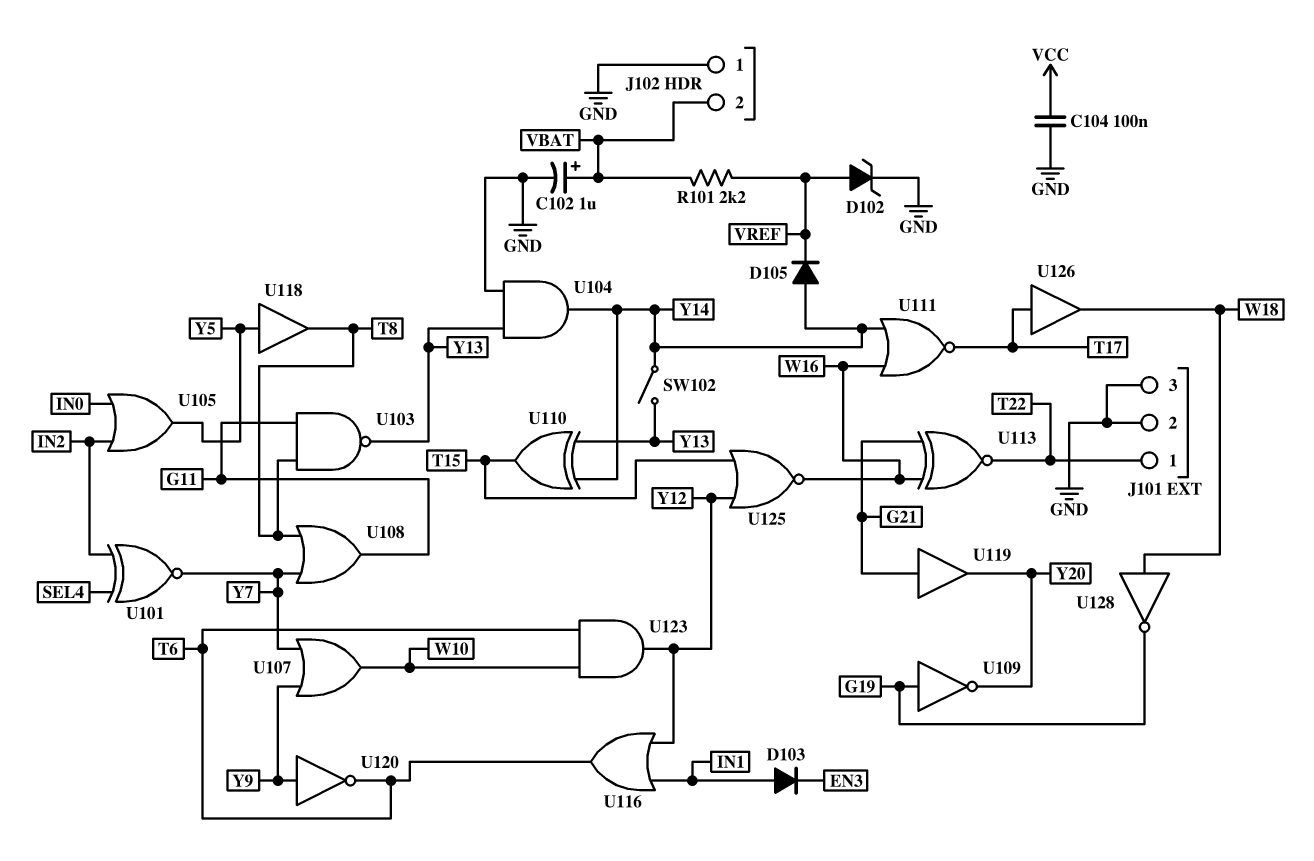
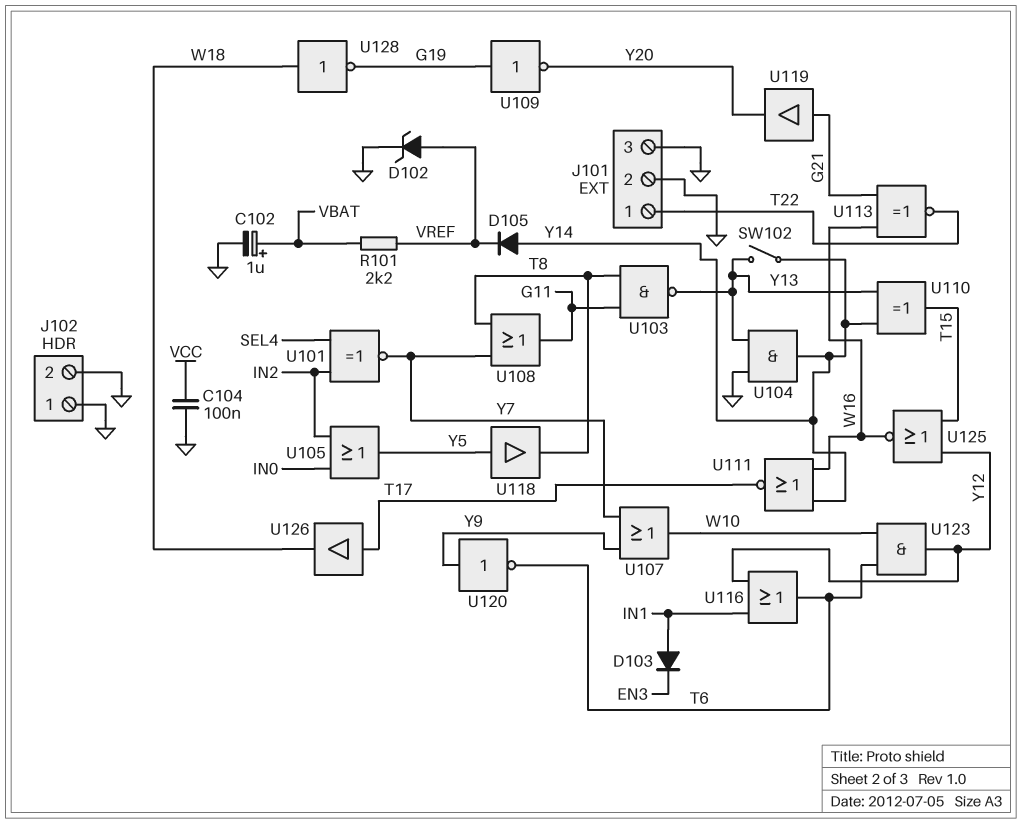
J102 pin 2: VBAT -> GND

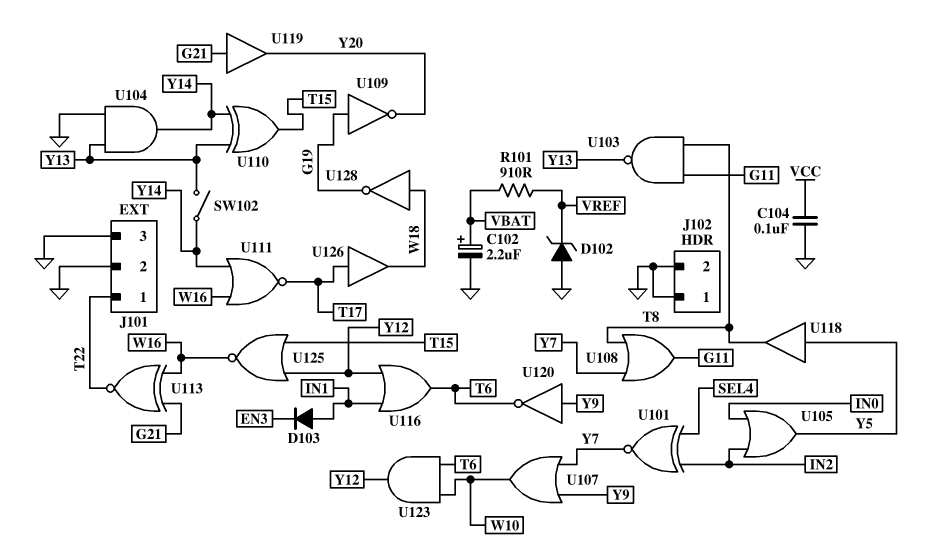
C102: 1uF (plus VBAT, minus GND) -> 2.2uF (plus VBAT, minus GND)
D102: zener (A VREF, K GND) -> zener (A GND, K VREF)
D105: diode (A Y14, K VREF) -> none
R101: 2.2k (VBAT, VREF) -> 910 (VBAT, VREF)

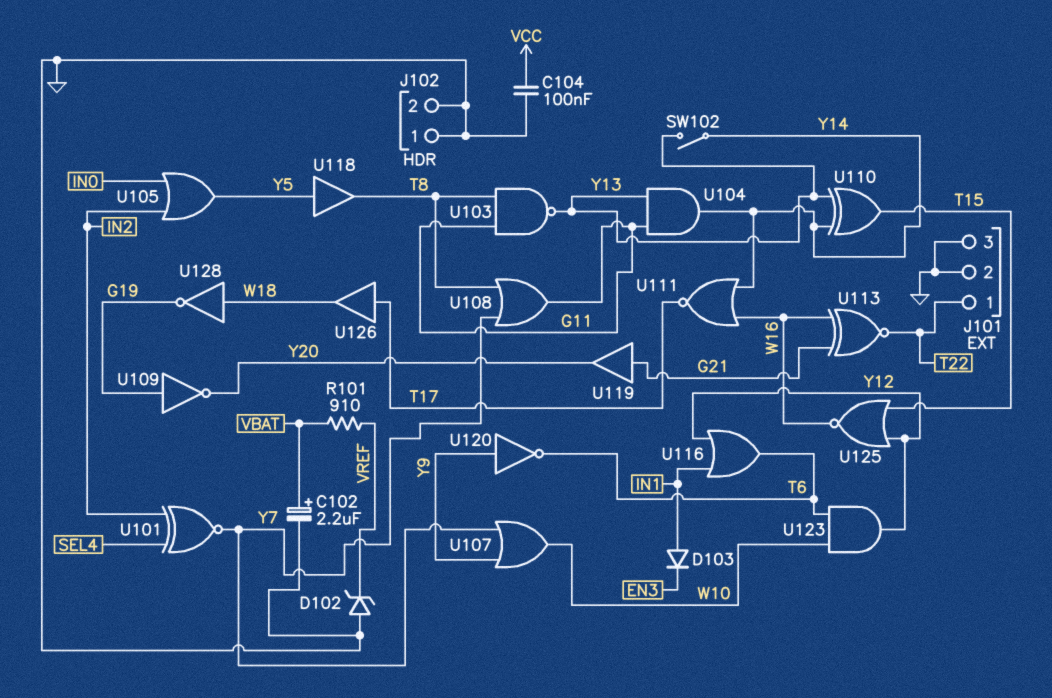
U104: AND (in GND, in Y13, out Y14) -> AND (in G11, in Y13, out Y14)

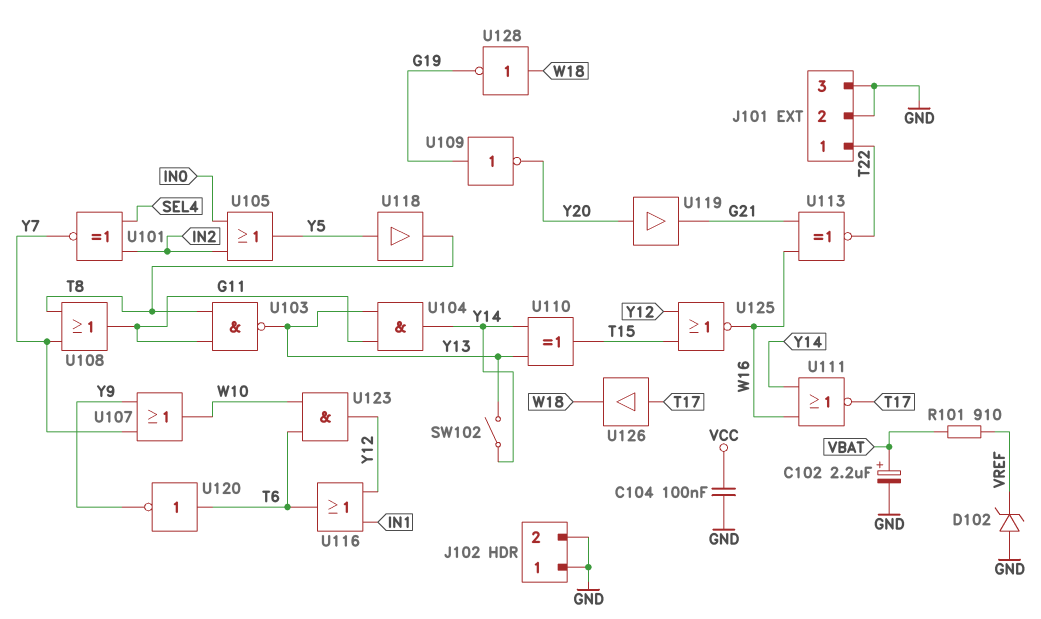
D103: diode (A IN1, K EN3) -> none
U119: buffer (in G21, out Y20) -> buffer (in Y20, out G21)
U120: NOT (in Y9, out T6) -> NOT (in T6, out Y9)

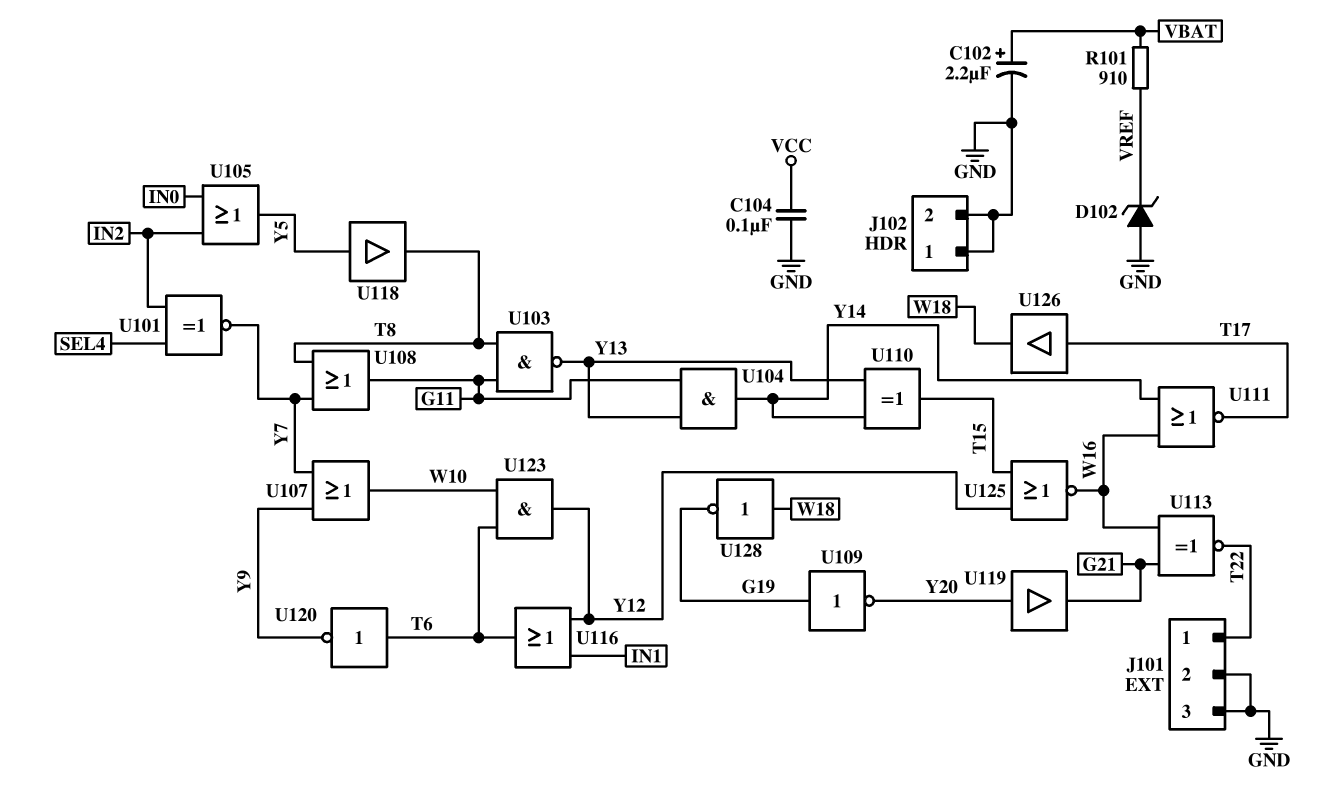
SW102: switch (Y13, Y14) -> none

